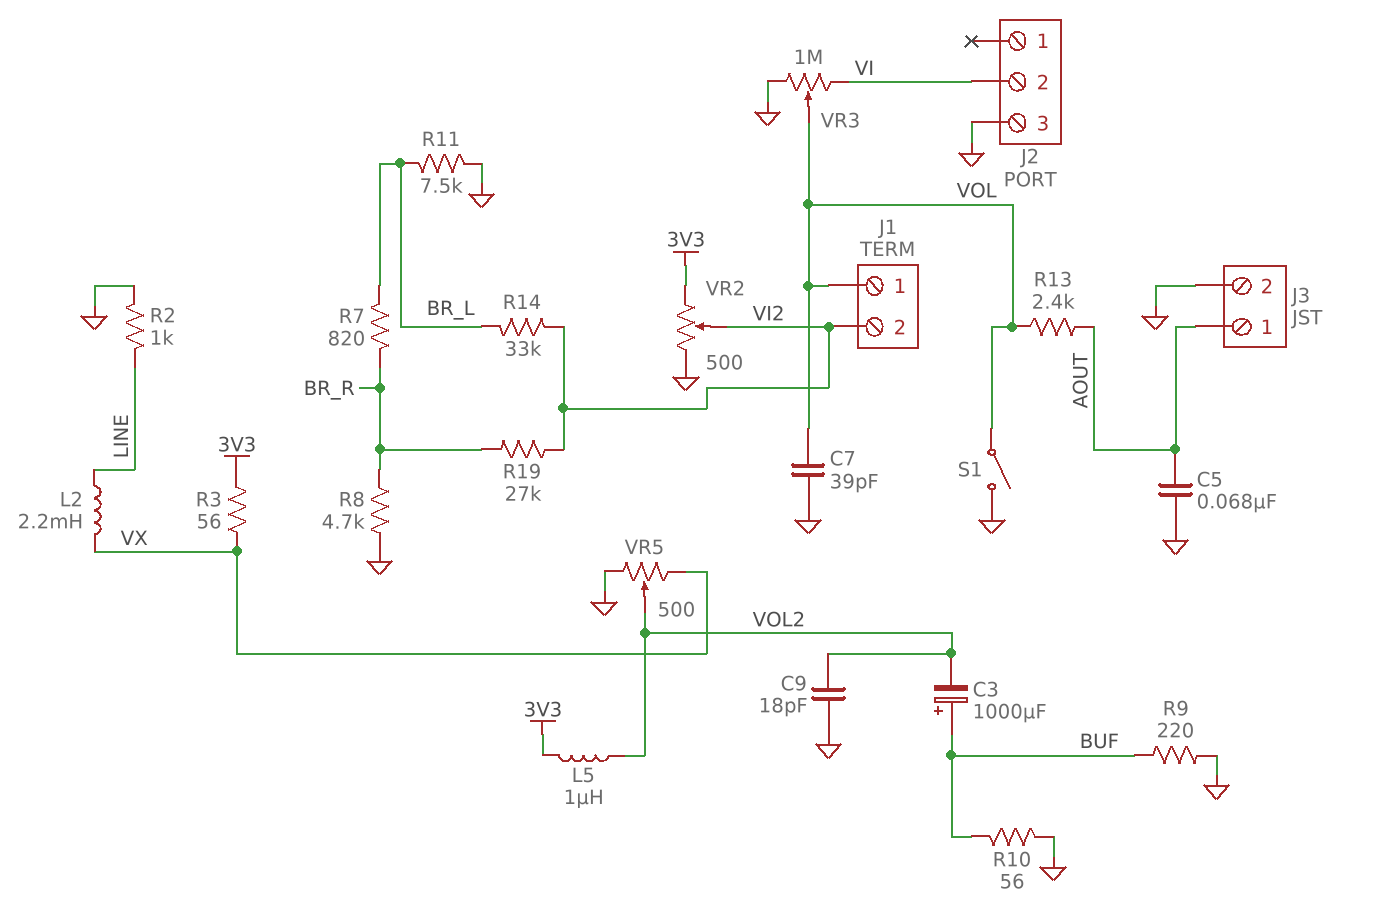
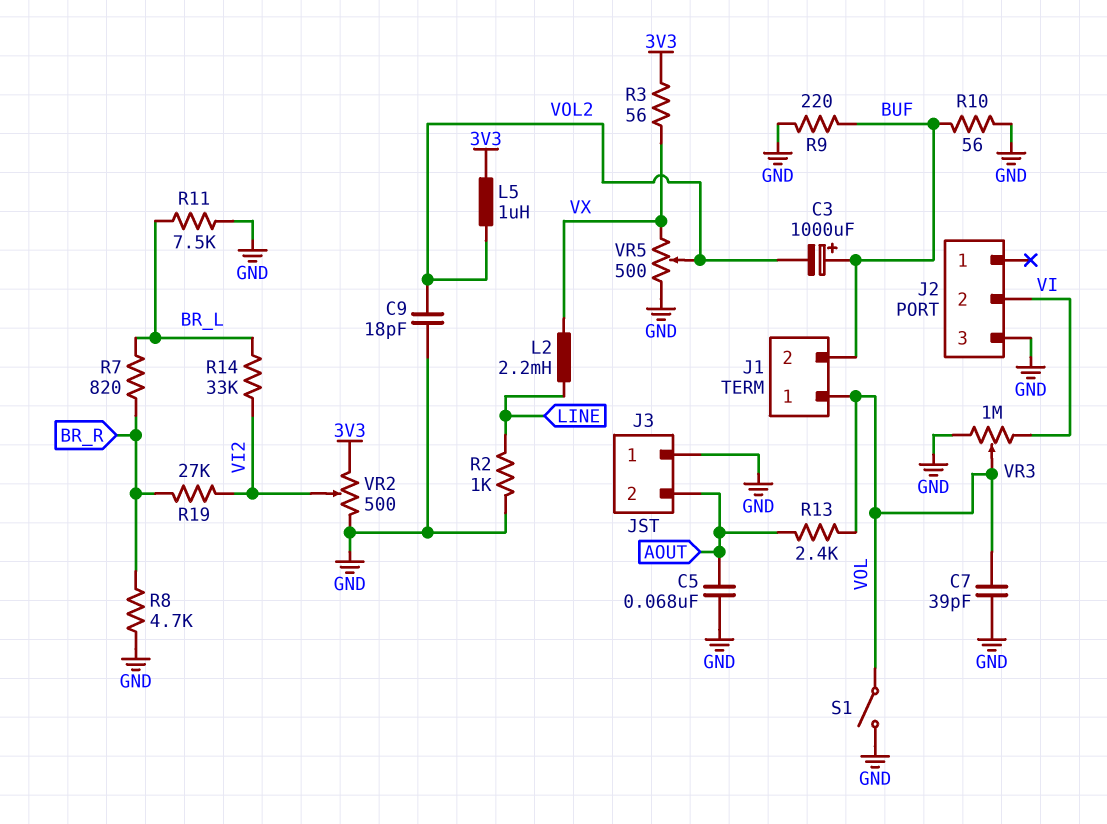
J1 pin 2: VI2 -> BUF
J3 pin 1: AOUT -> GND
J3 pin 2: GND -> AOUT

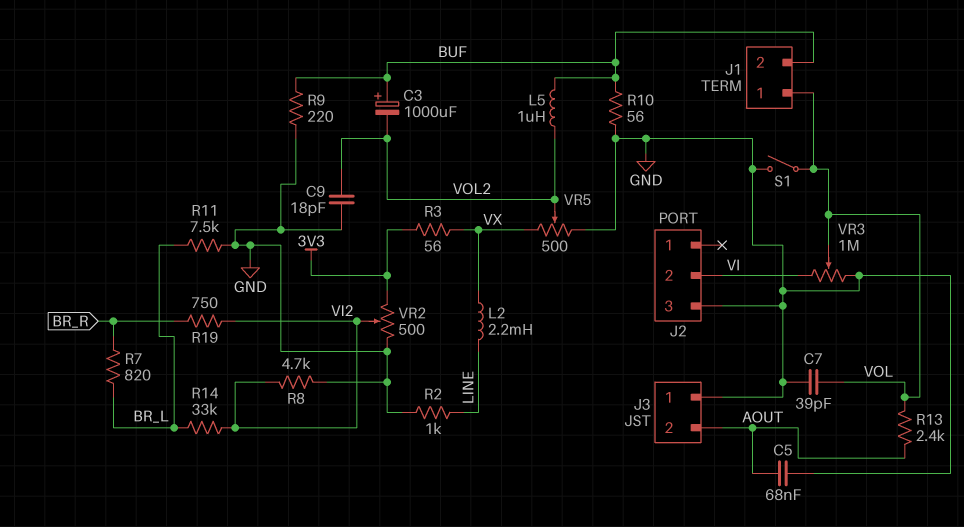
L5: 1uH (3V3, VOL2) -> 1uH (BUF, VOL2)
R8: 4.7k (BR_R, GND) -> 4.7k (GND, VI2)
R19: 27k (BR_R, VI2) -> 750 (BR_R, VI2)

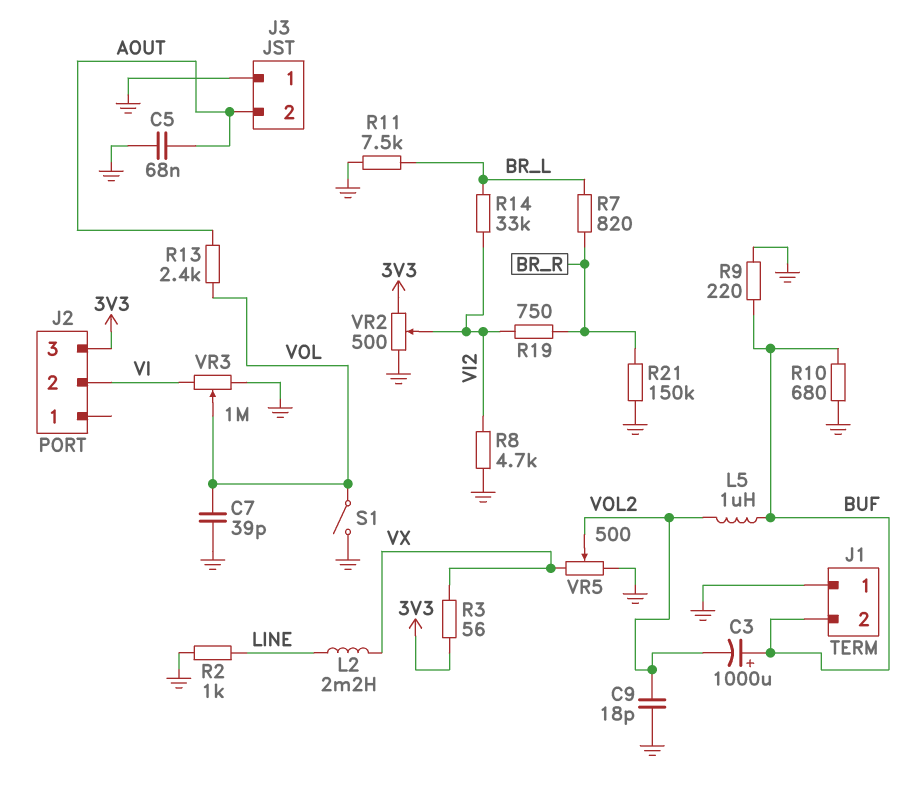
J1 pin 1: VOL -> GND
J2 pin 3: GND -> 3V3
R10: 56 (BUF, GND) -> 680 (BUF, GND)
R21: none -> 150k (BR_R, GND)

